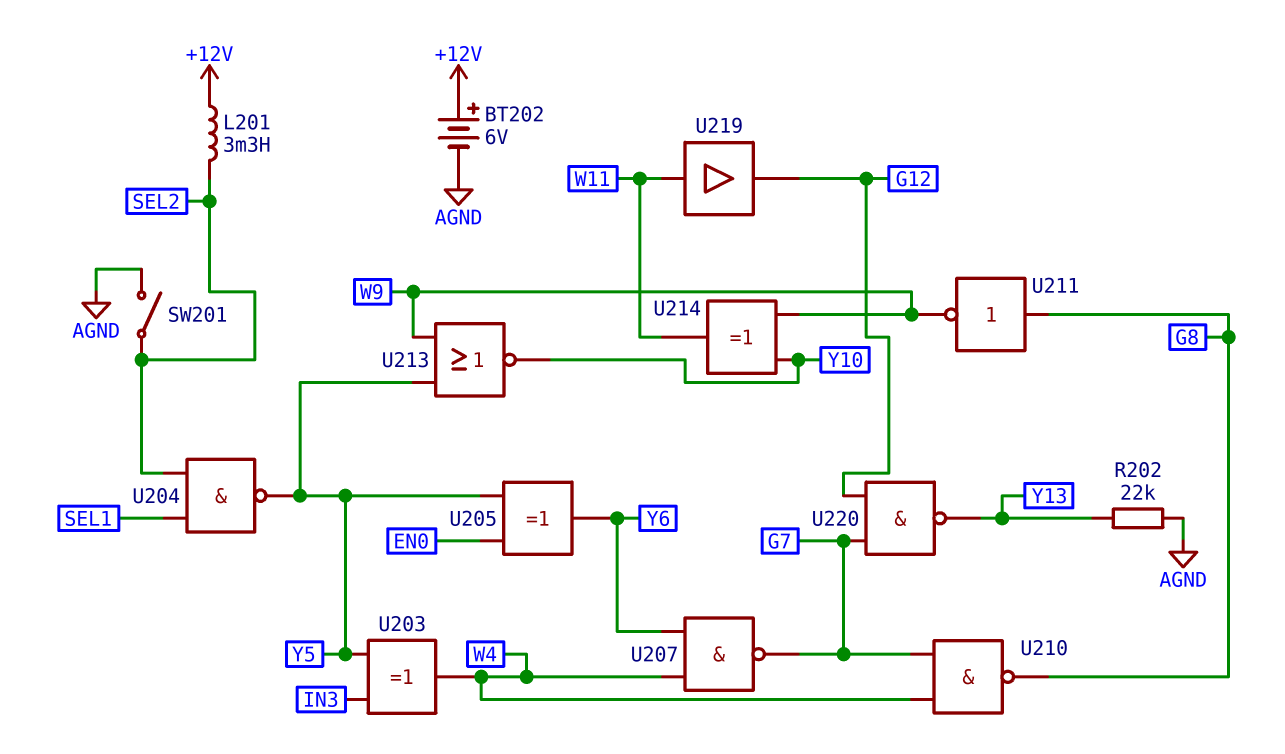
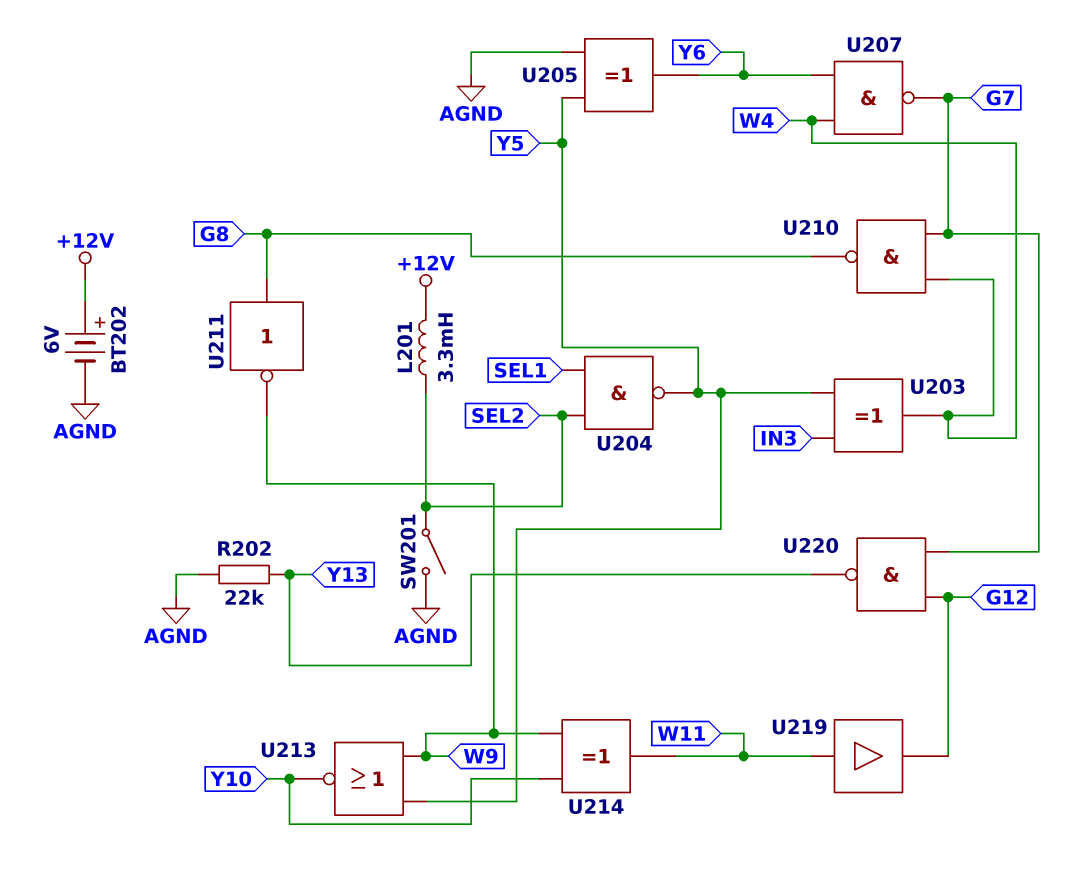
U205: XOR (in EN0, in Y5, out Y6) -> XOR (in AGND, in Y5, out Y6)

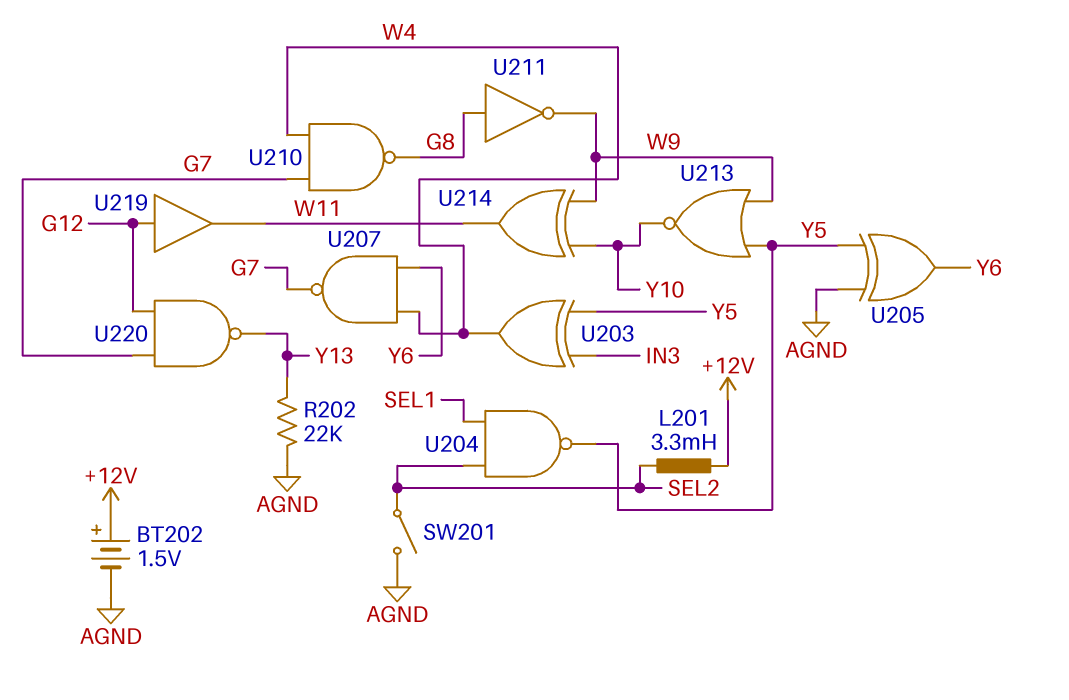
BT202: 6V (plus +12V, minus AGND) -> 1.5V (plus +12V, minus AGND)
U219: buffer (in W11, out G12) -> buffer (in G12, out W11)

